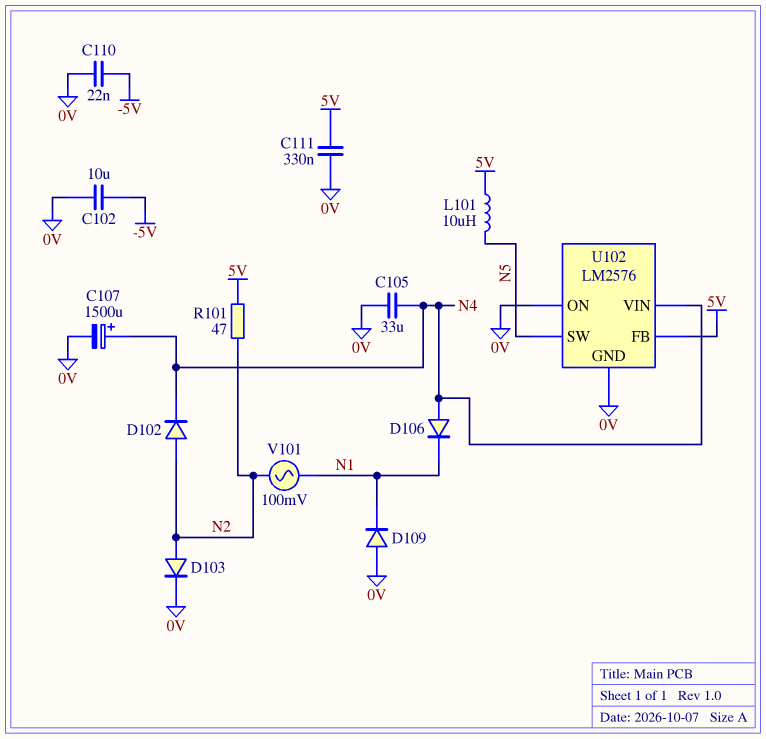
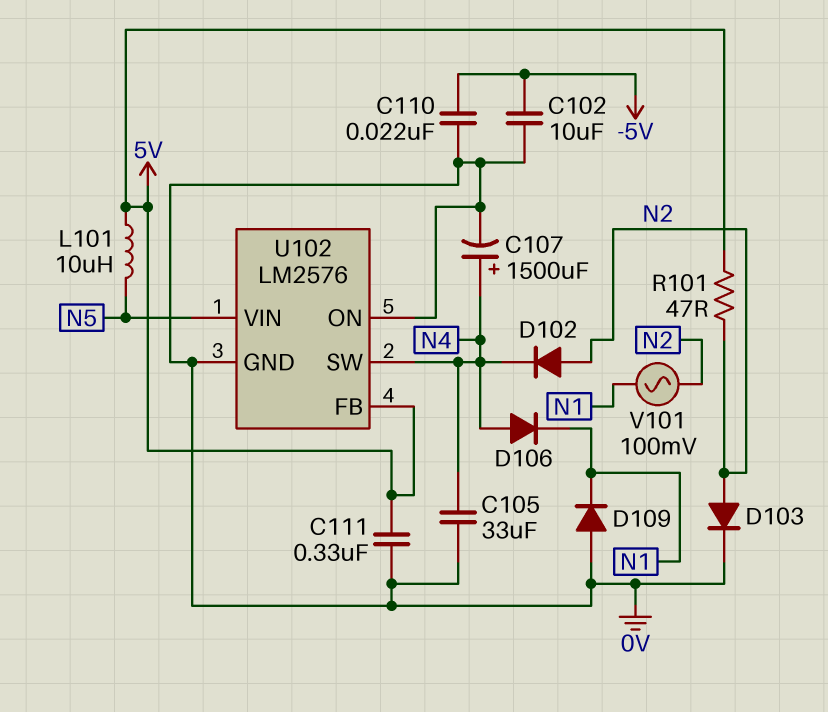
U102 pin SW: N5 -> N4
U102 pin VIN: N4 -> N5

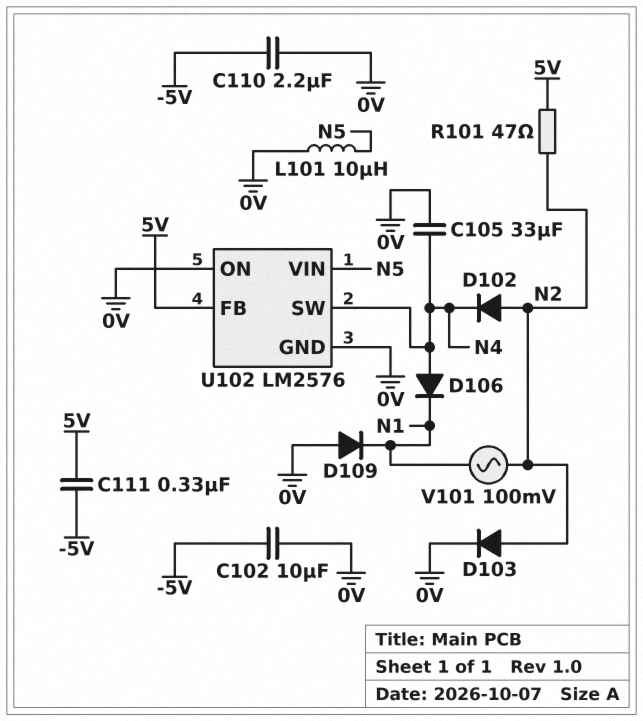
C107: 1500uF (plus N4, minus 0V) -> none
C110: 22nF (-5V, 0V) -> 2.2uF (-5V, 0V)
C111: 330nF (0V, 5V) -> 330nF (-5V, 5V)
L101: 10uH (5V, N5) -> 10uH (0V, N5)

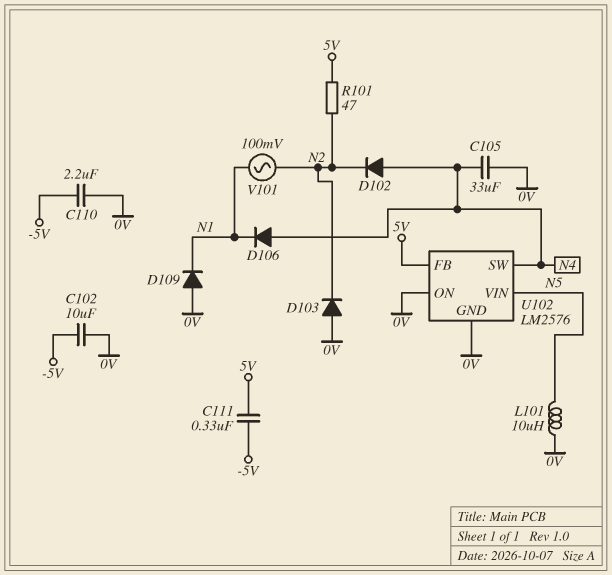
D102: diode (A N2, K N4) -> diode (A N4, K N2)
D103: diode (A N2, K 0V) -> diode (A 0V, K N2)

